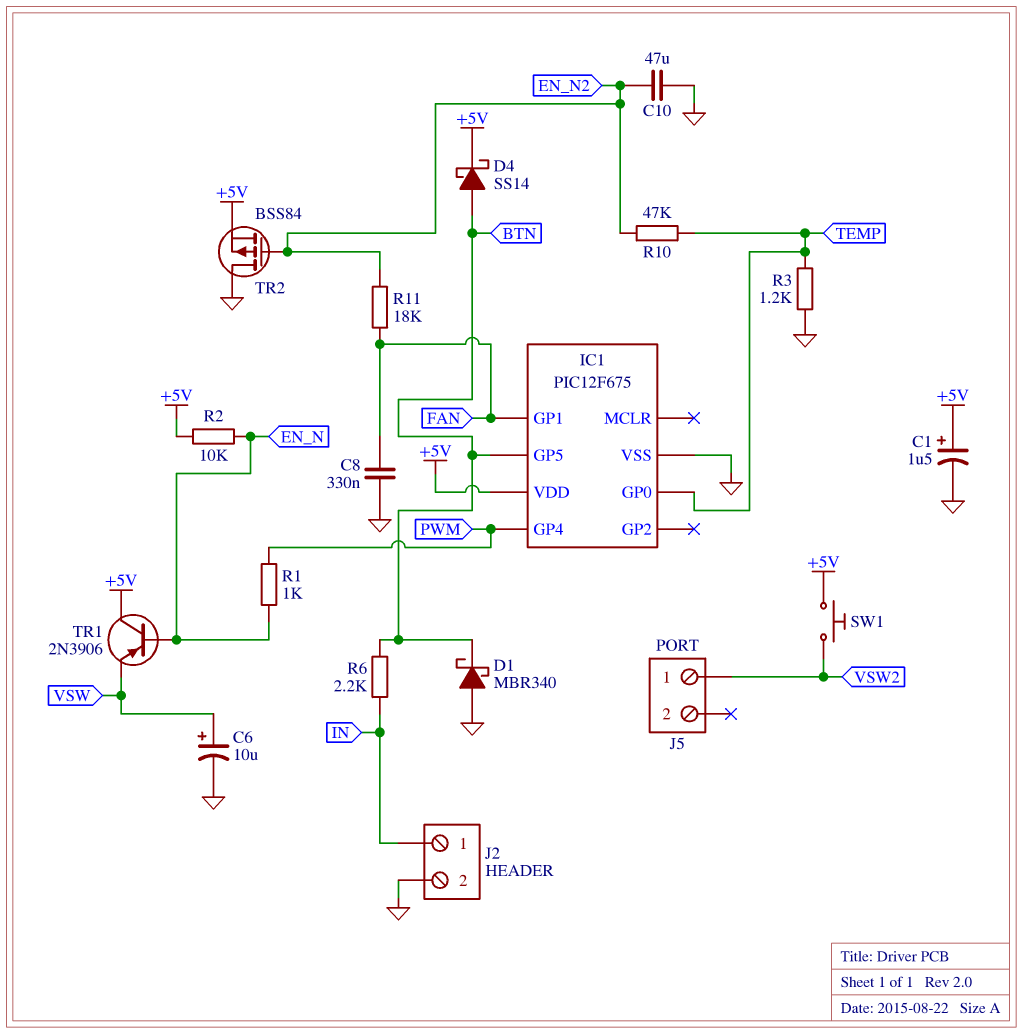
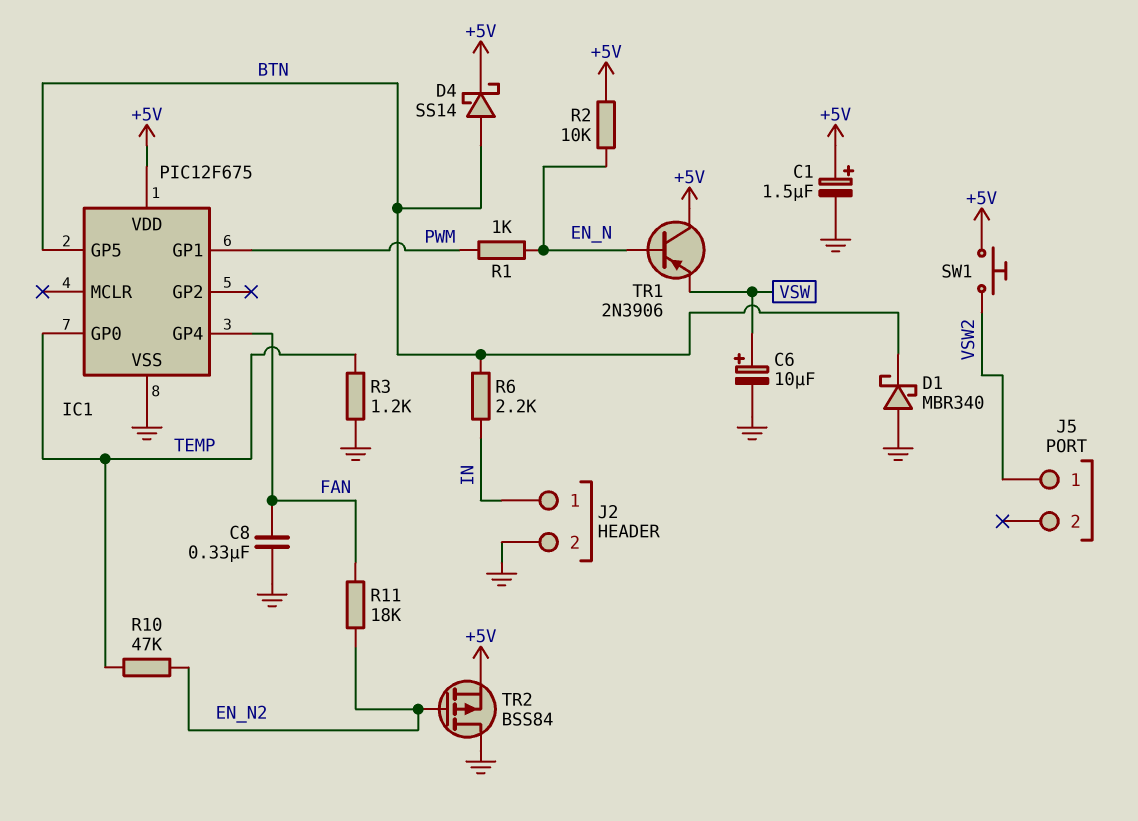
C10: 47uF (EN_N2, GND) -> none
IC1 pin GP1: FAN -> PWM
IC1 pin GP4: PWM -> FAN

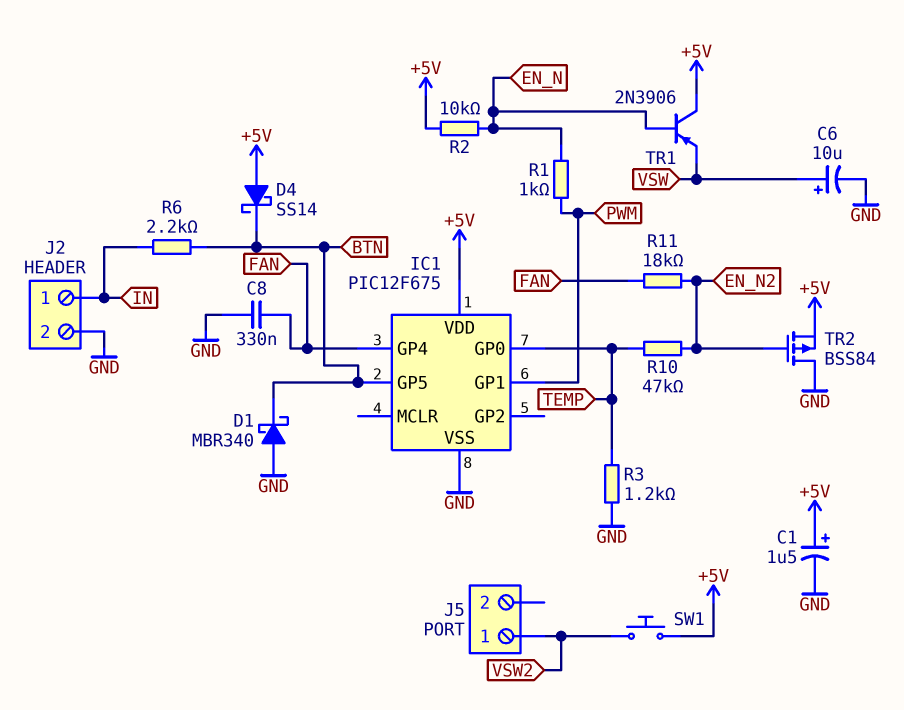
D4: schottky SS14 (A BTN, K +5V) -> schottky SS14 (A +5V, K BTN)

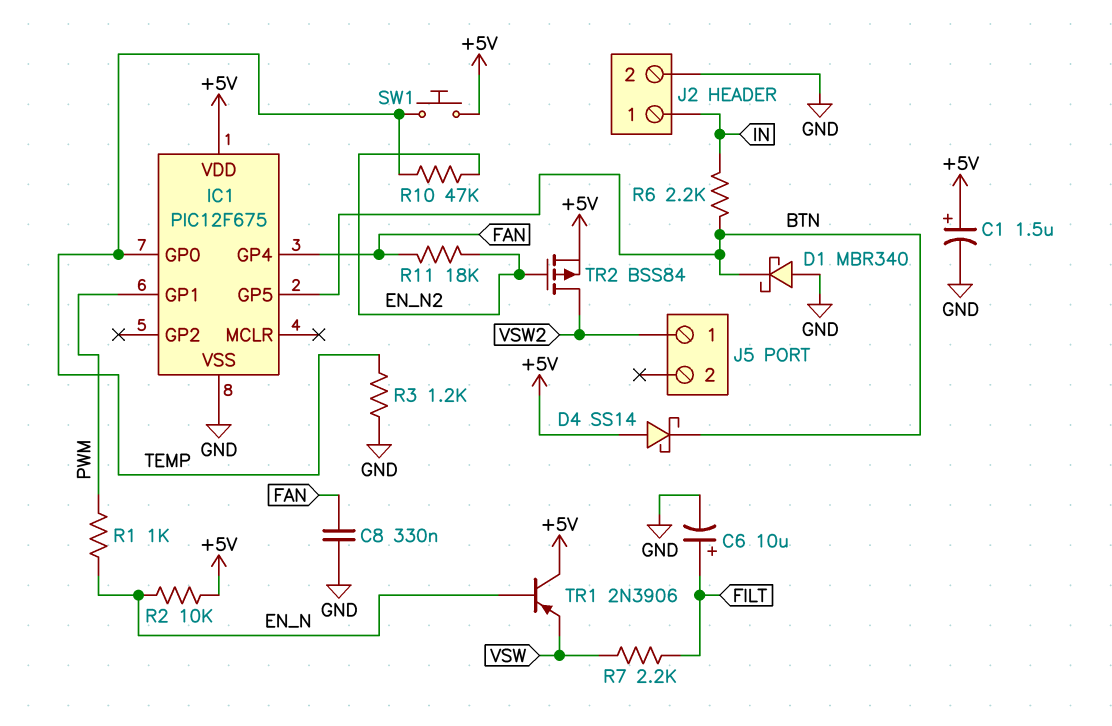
C6: 10uF (plus VSW, minus GND) -> 10uF (plus FILT, minus GND)
R7: none -> 2.2k (FILT, VSW)
SW1: button (+5V, VSW2) -> button (+5V, TEMP)
TR2: PMOS BSS84 (G EN_N2, D GND, S +5V) -> PMOS BSS84 (G EN_N2, D VSW2, S +5V)

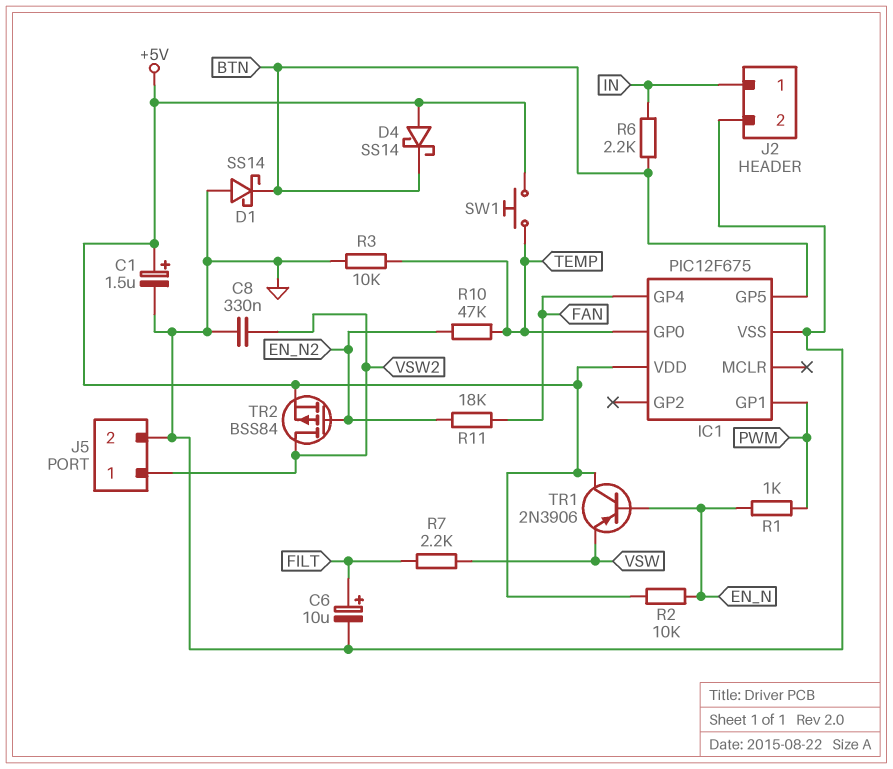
C8: 330nF (FAN, GND) -> 330nF (GND, VSW2)
D1: schottky MBR340 (A GND, K BTN) -> schottky SS14 (A GND, K BTN)
J5 pin 2: none -> GND
R3: 1.2k (GND, TEMP) -> 10k (GND, TEMP)

